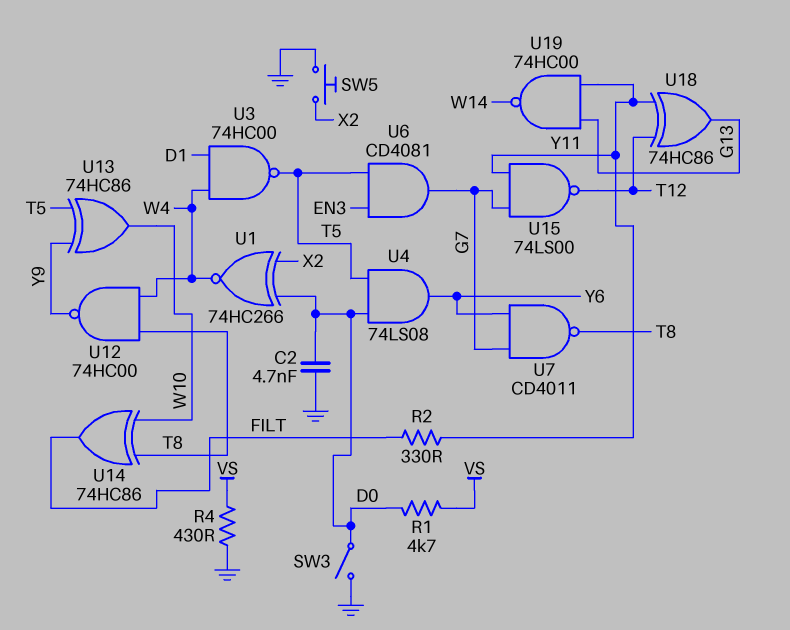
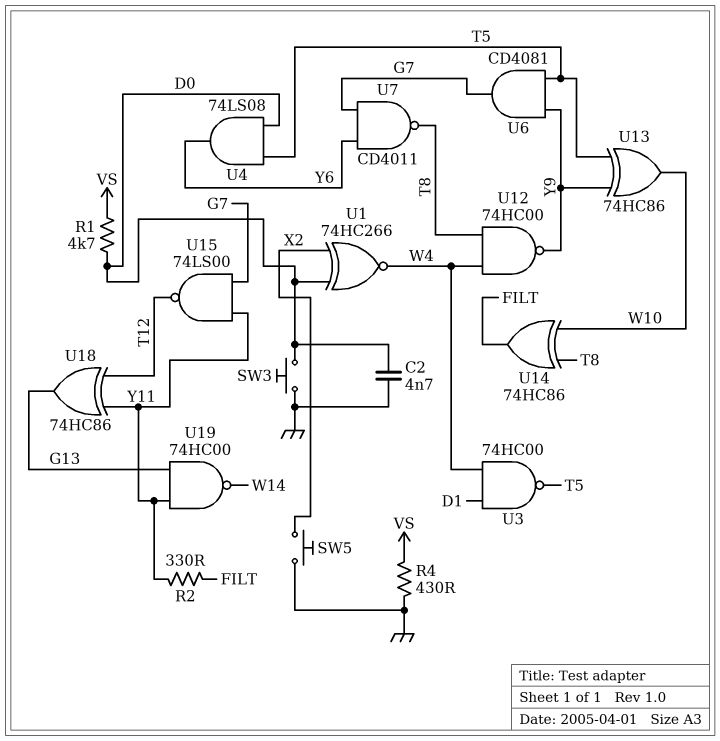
SW3: switch (D0, GND) -> button (D0, GND)
U6: AND CD4081 (in EN3, in T5, out G7) -> AND CD4081 (in T5, in Y9, out G7)

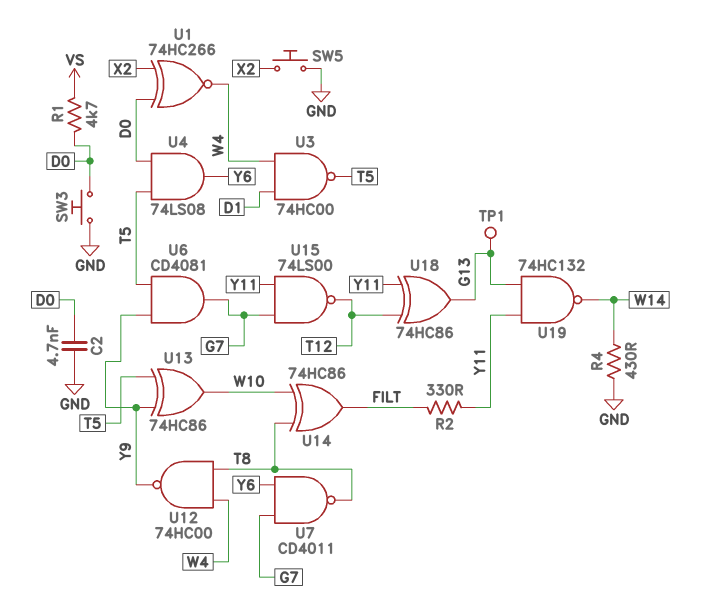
R4: 430 (GND, VS) -> 430 (GND, W14)
TP1: none -> test point (G13)
U19: NAND 74HC00 (in G13, in Y11, out W14) -> NAND 74HC132 (in G13, in Y11, out W14)

